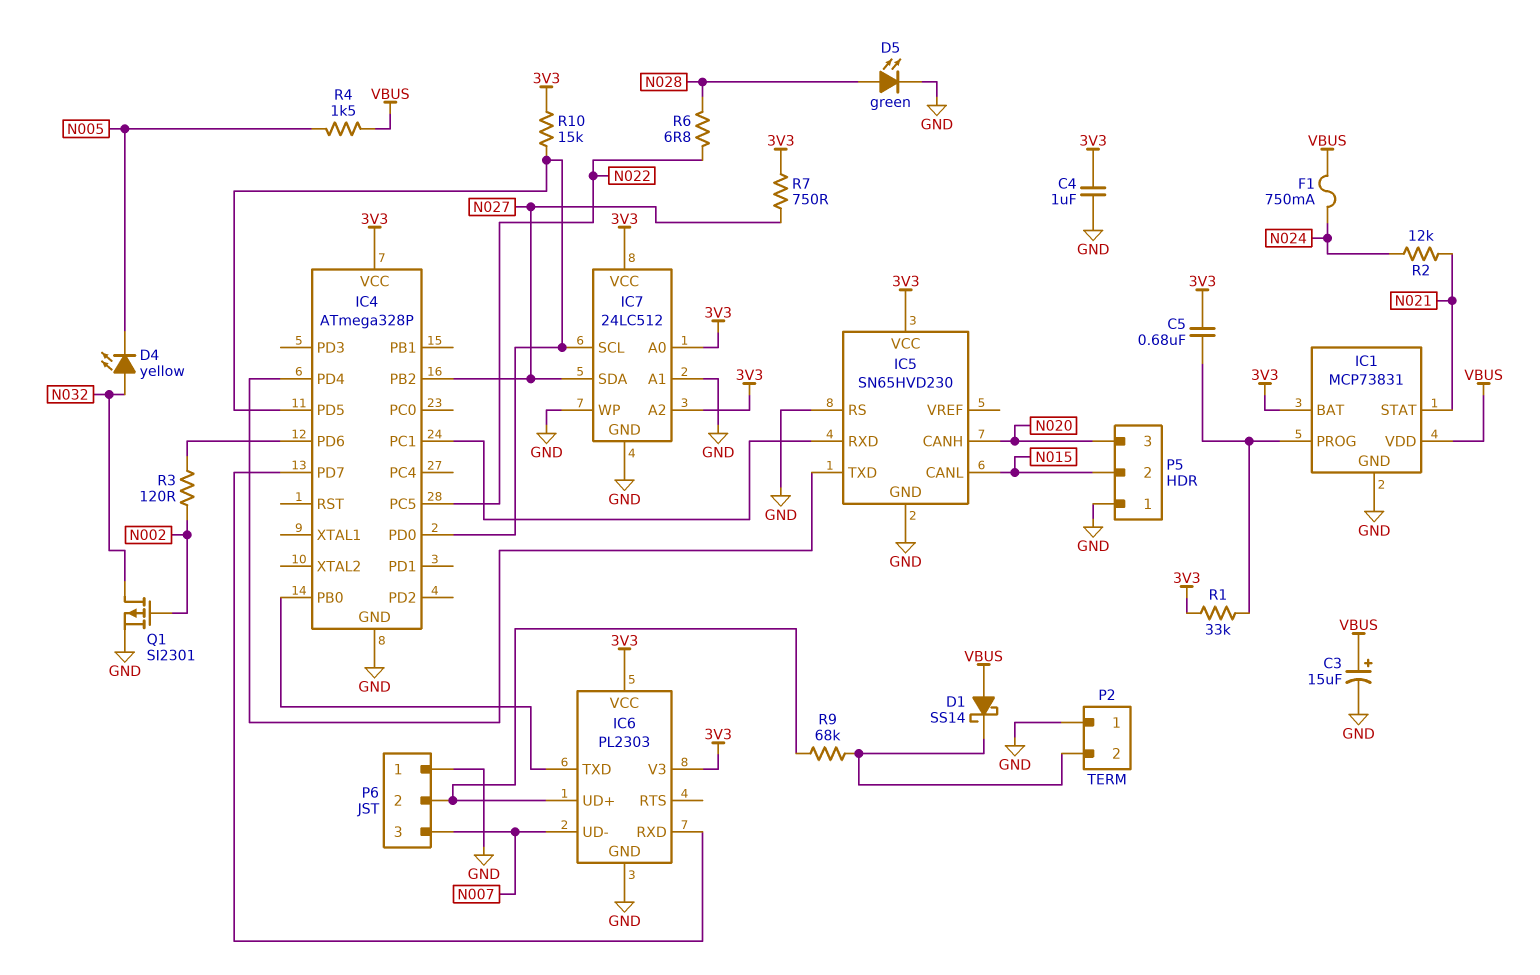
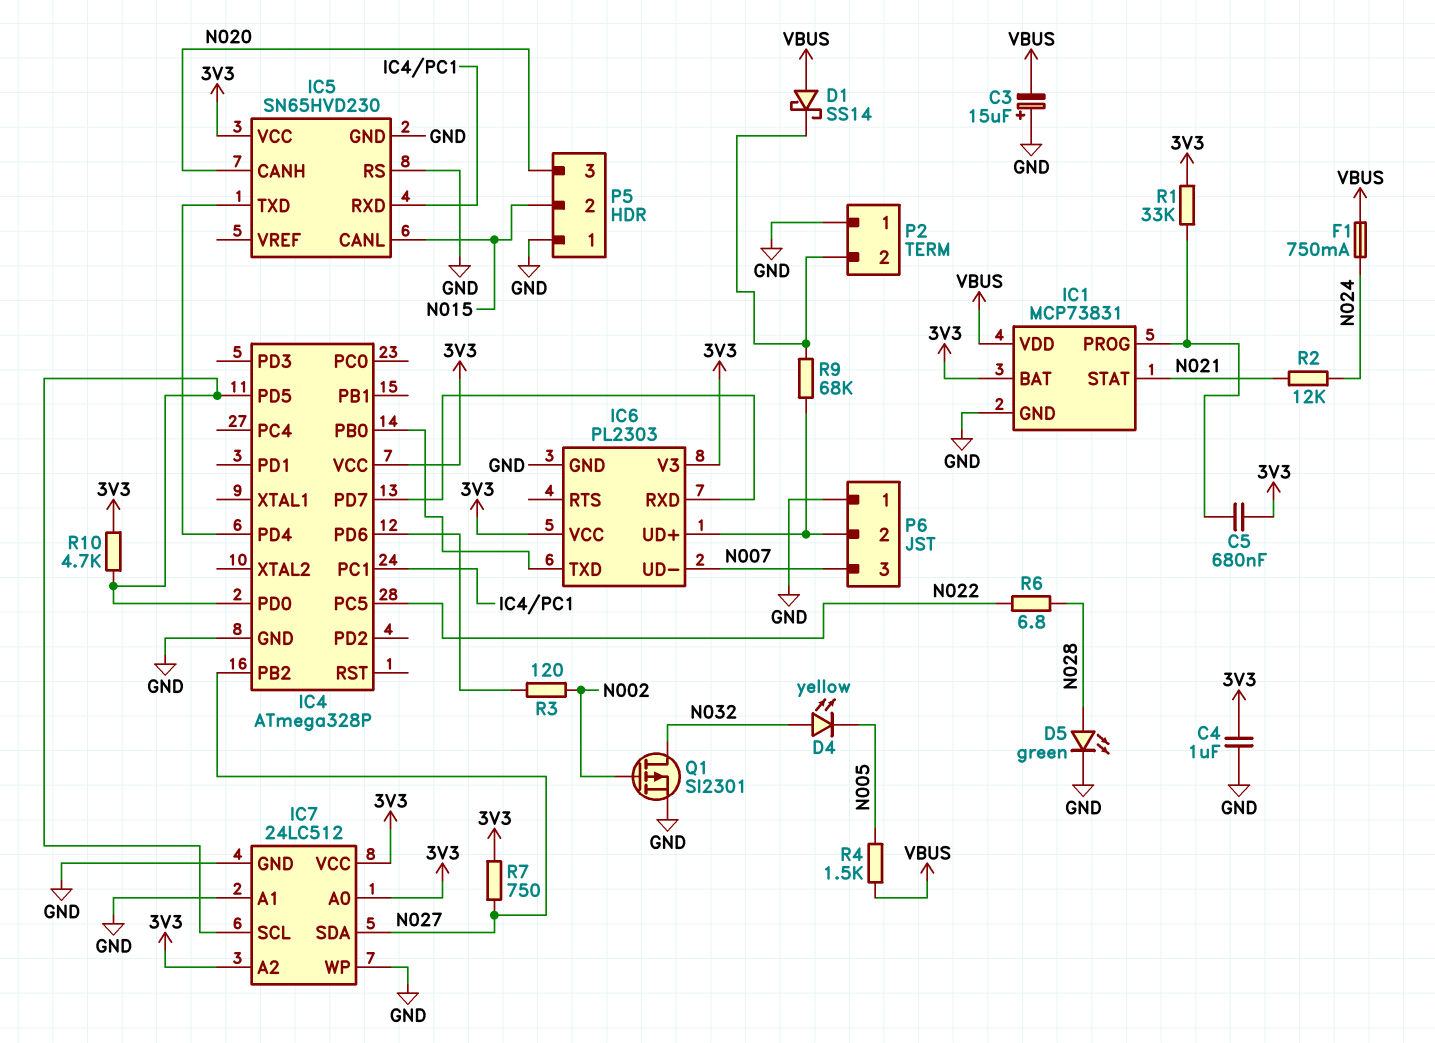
C3: 15uF (plus VBUS, minus GND) -> 15uF (plus GND, minus VBUS)
R10: 15k (3V3, IC4/PD0) -> 4.7k (3V3, IC4/PD0)

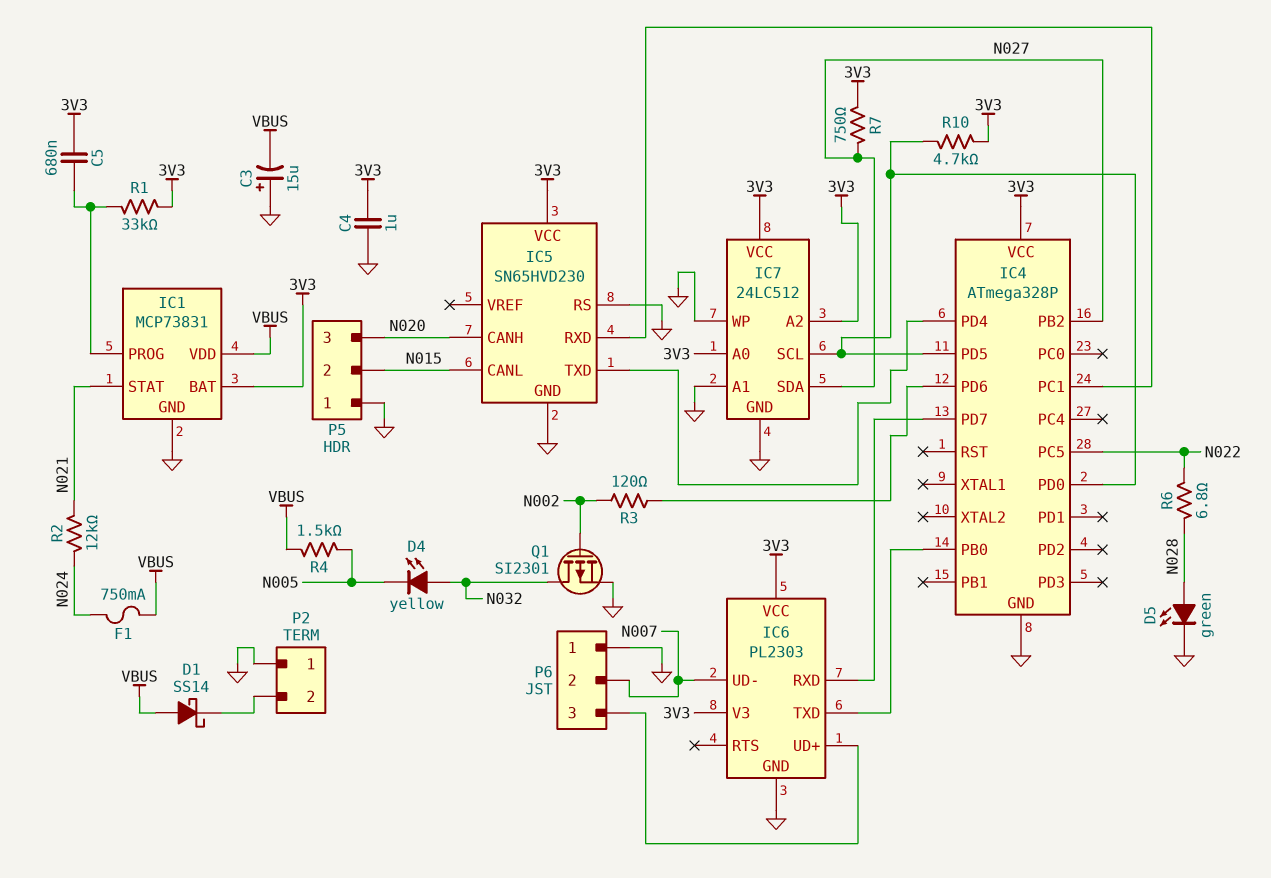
P6 pin 2: IC6/UD+ -> N007
P6 pin 3: N007 -> IC6/UD+
R9: 68k (IC6/UD+, P2/2) -> none

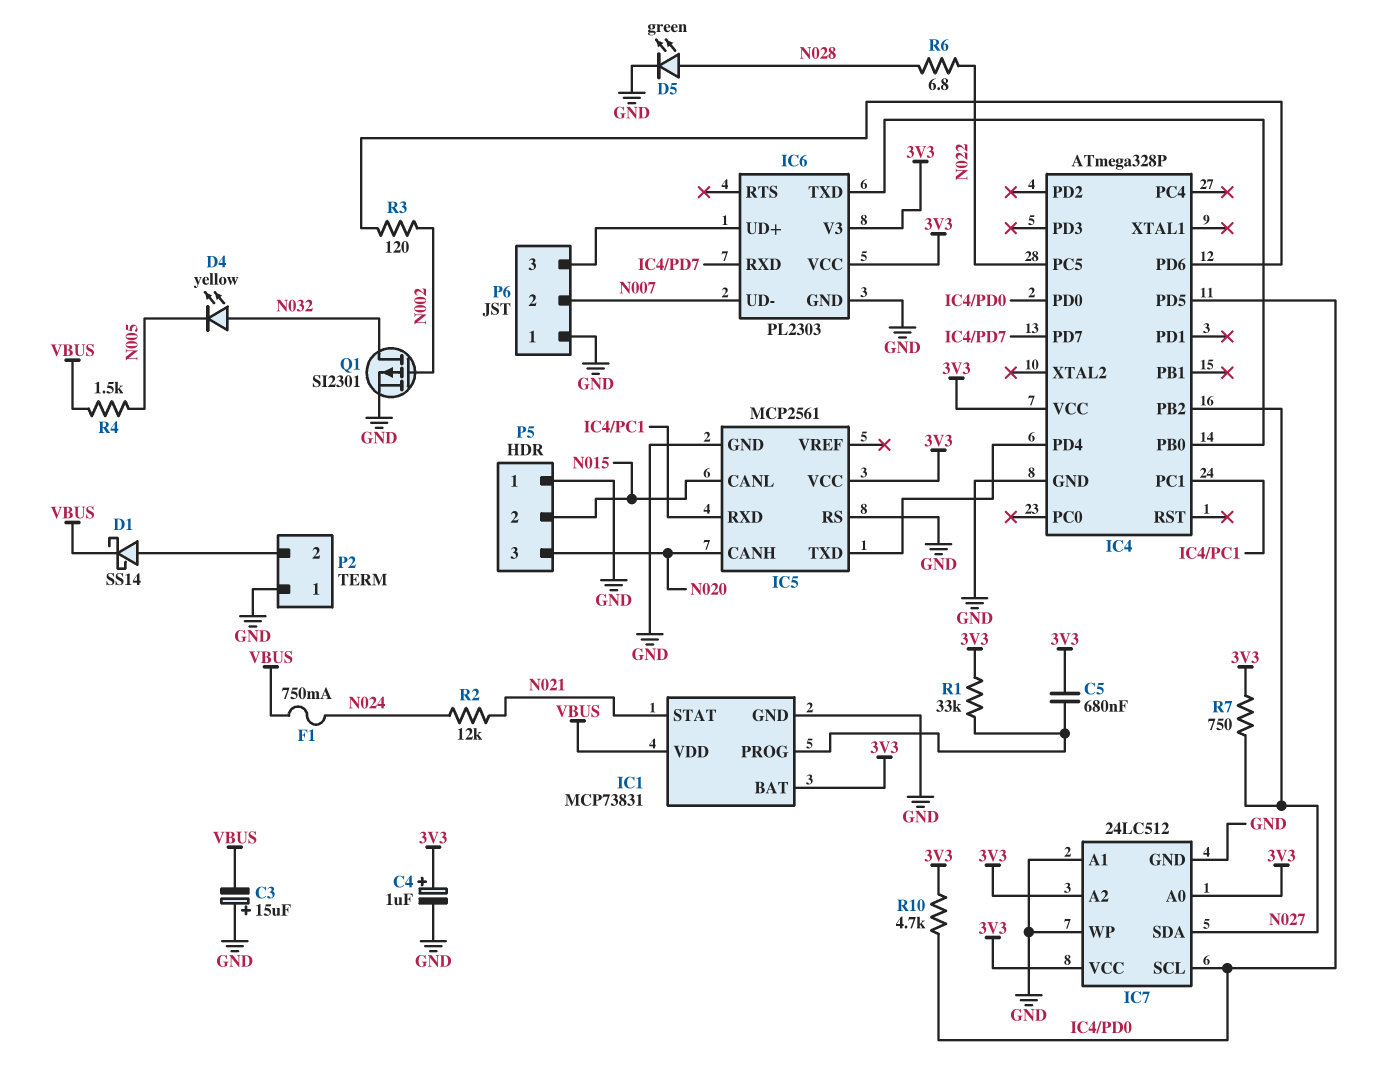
C4: 1uF (3V3, GND) -> 1uF (plus 3V3, minus GND)
D1: schottky SS14 (A VBUS, K P2/2) -> schottky SS14 (A P2/2, K VBUS)
IC5: SN65HVD230 -> MCP2561

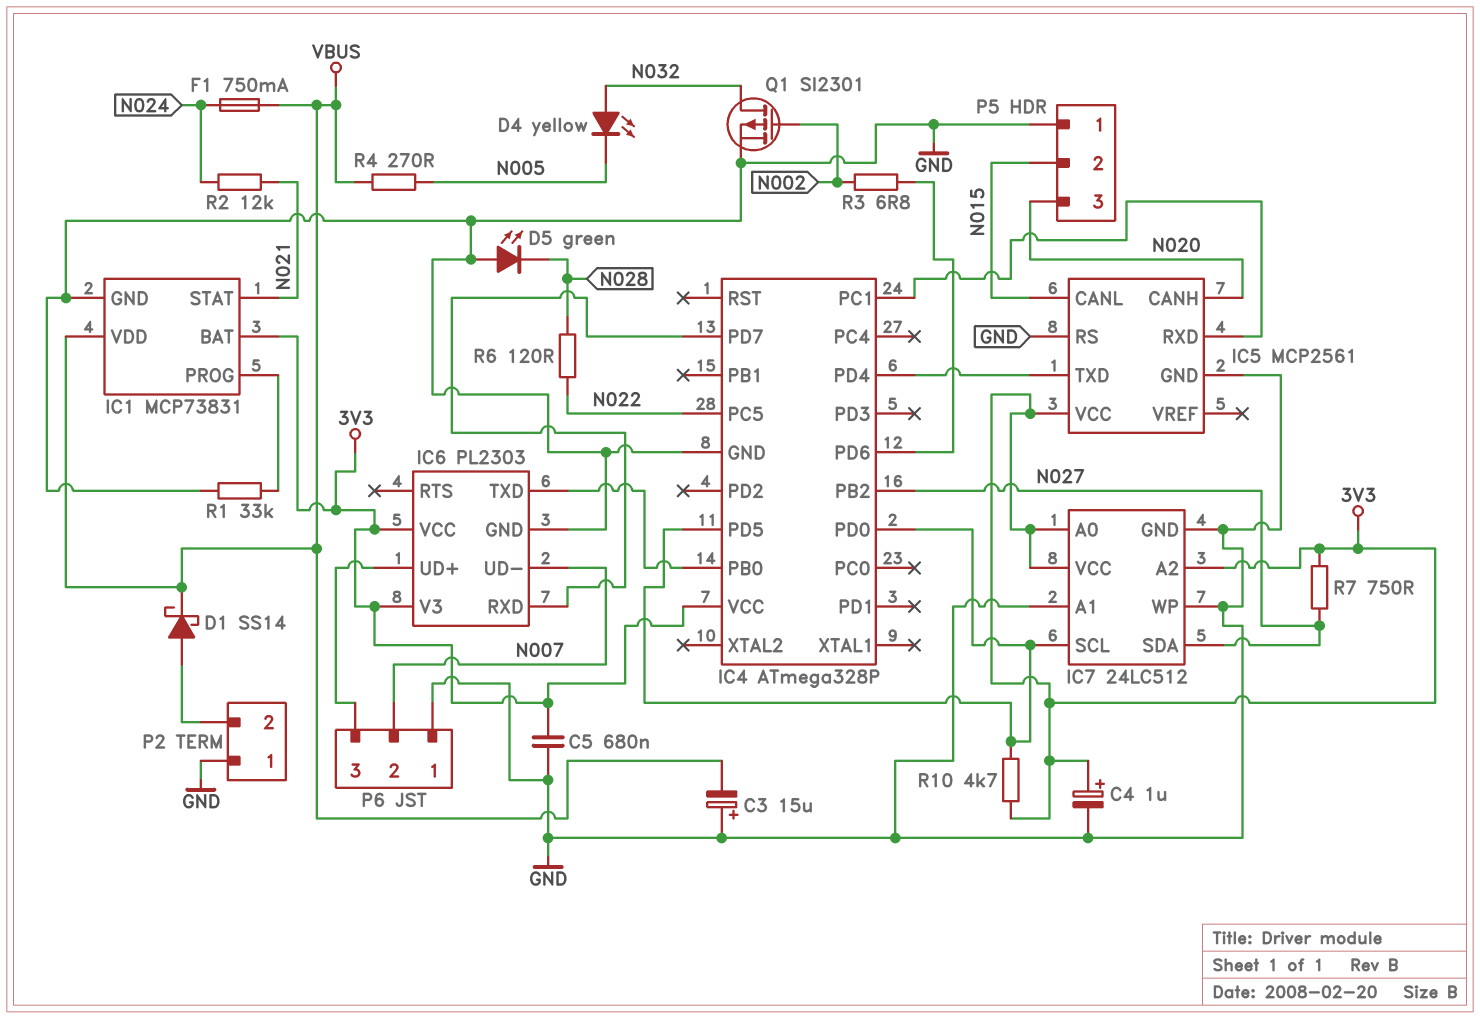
C5: 680nF (3V3, IC1/PROG) -> 680nF (3V3, GND)
D5: LED green (A N028, K GND) -> LED green (A GND, K N028)
R1: 33k (3V3, IC1/PROG) -> 33k (GND, IC1/PROG)
R3: 120 (IC4/PD6, N002) -> 6.8 (IC4/PD6, N002)
R4: 1.5k (N005, VBUS) -> 270 (N005, VBUS)
R6: 6.8 (N022, N028) -> 120 (N022, N028)

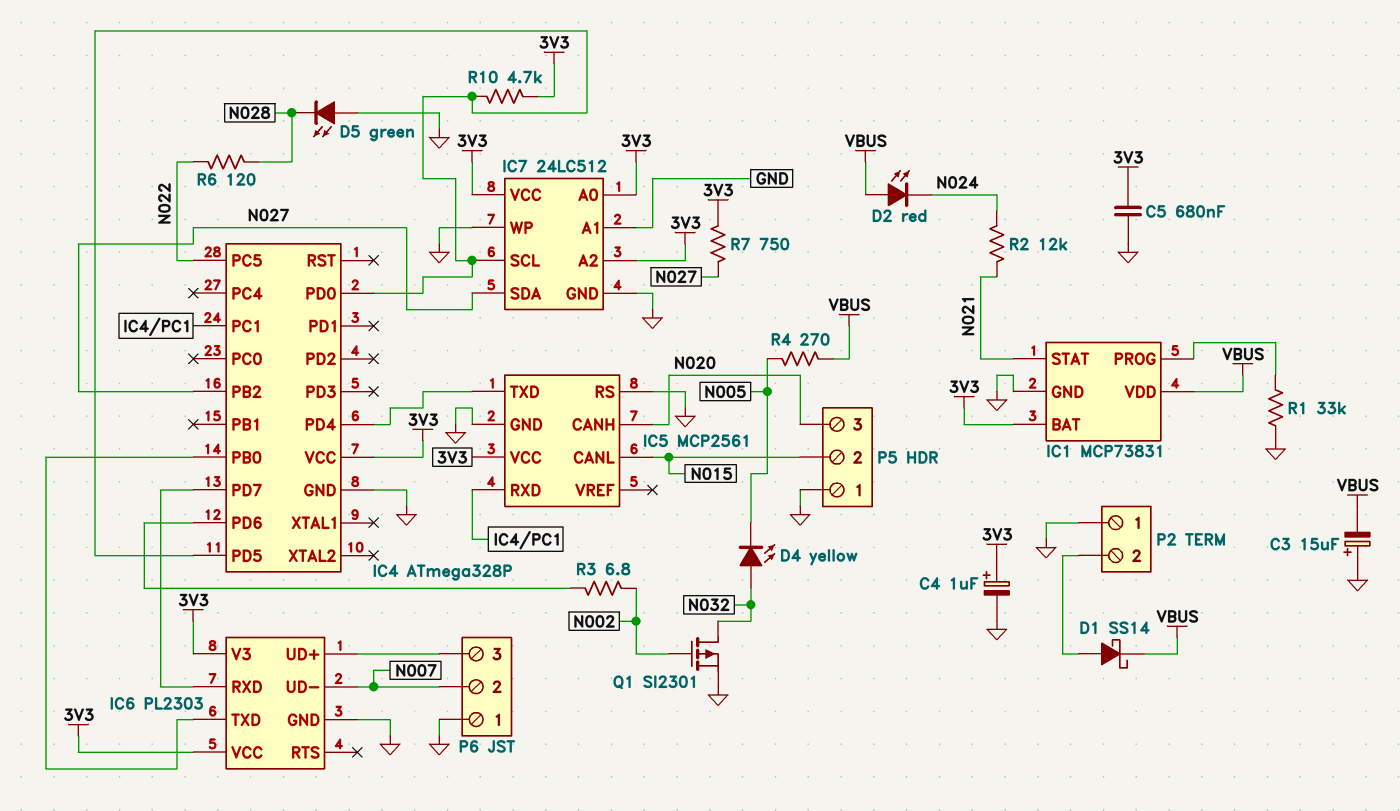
D2: none -> LED red (A VBUS, K N024)
F1: 750mA (N024, VBUS) -> none

